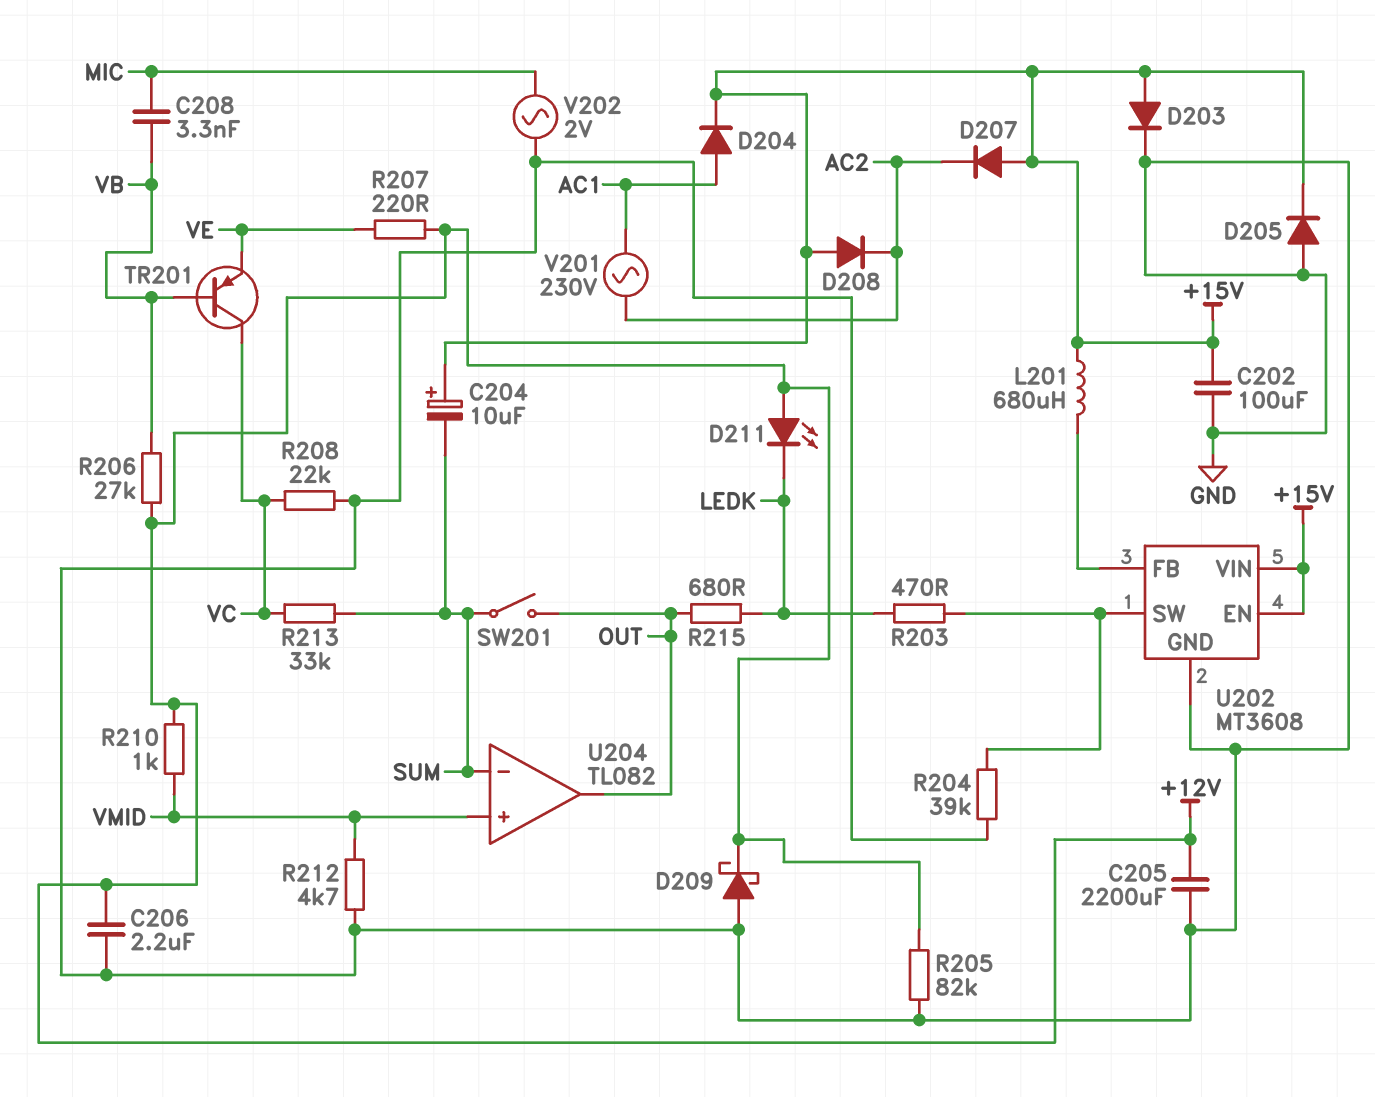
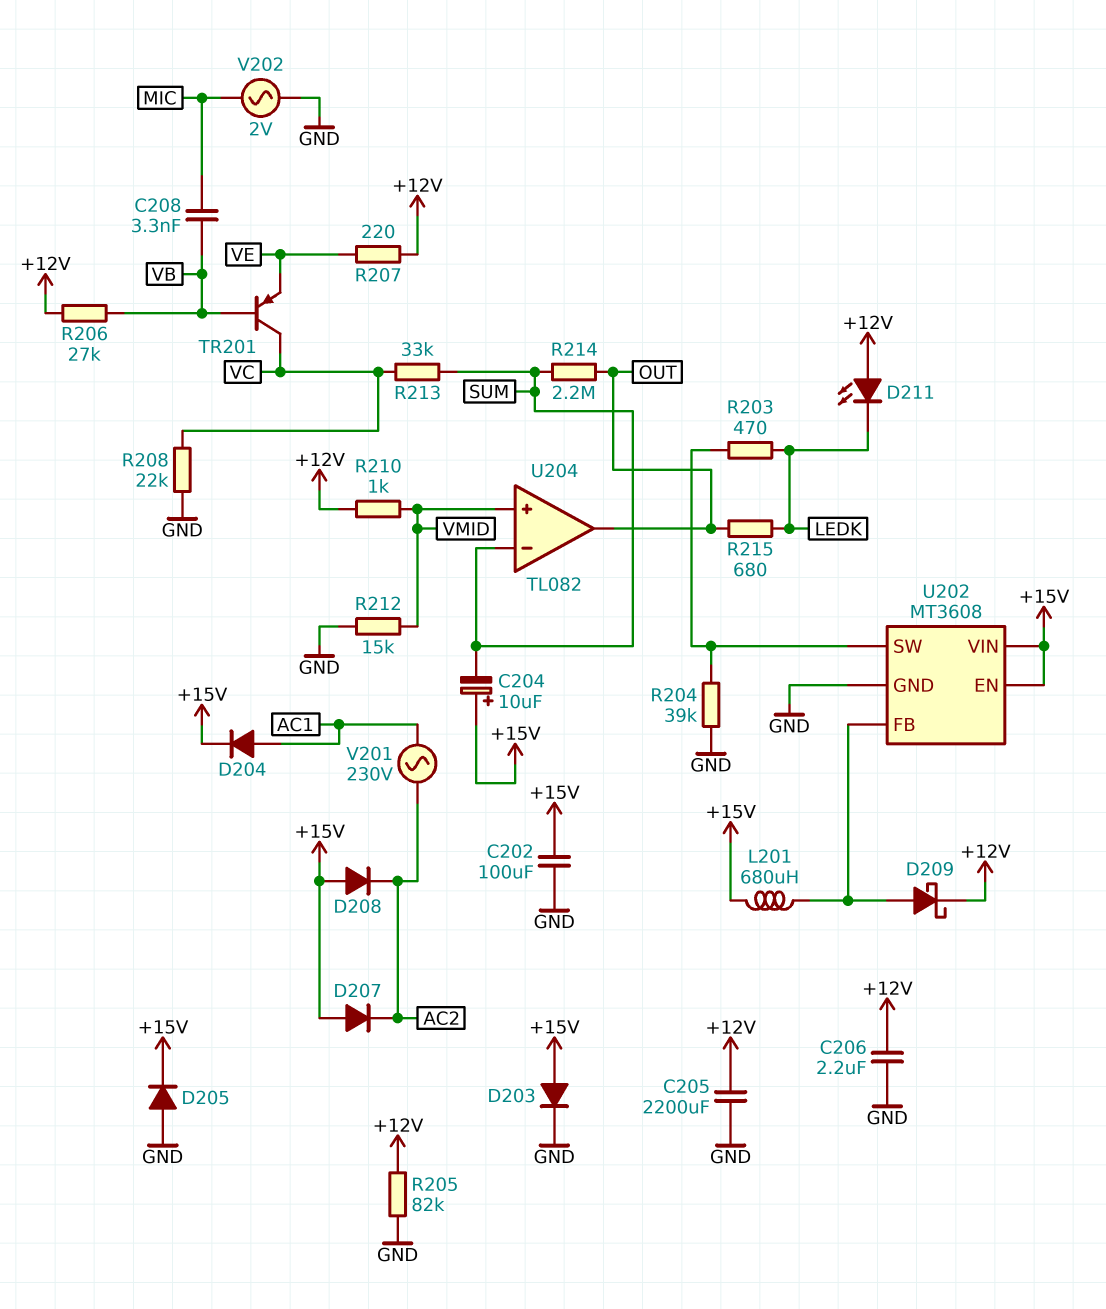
D209: schottky (A GND, K +12V) -> schottky (A U202/FB, K +12V)
R212: 4.7k (GND, VMID) -> 15k (GND, VMID)
R214: none -> 2.2M (OUT, SUM)
SW201: switch (OUT, SUM) -> none

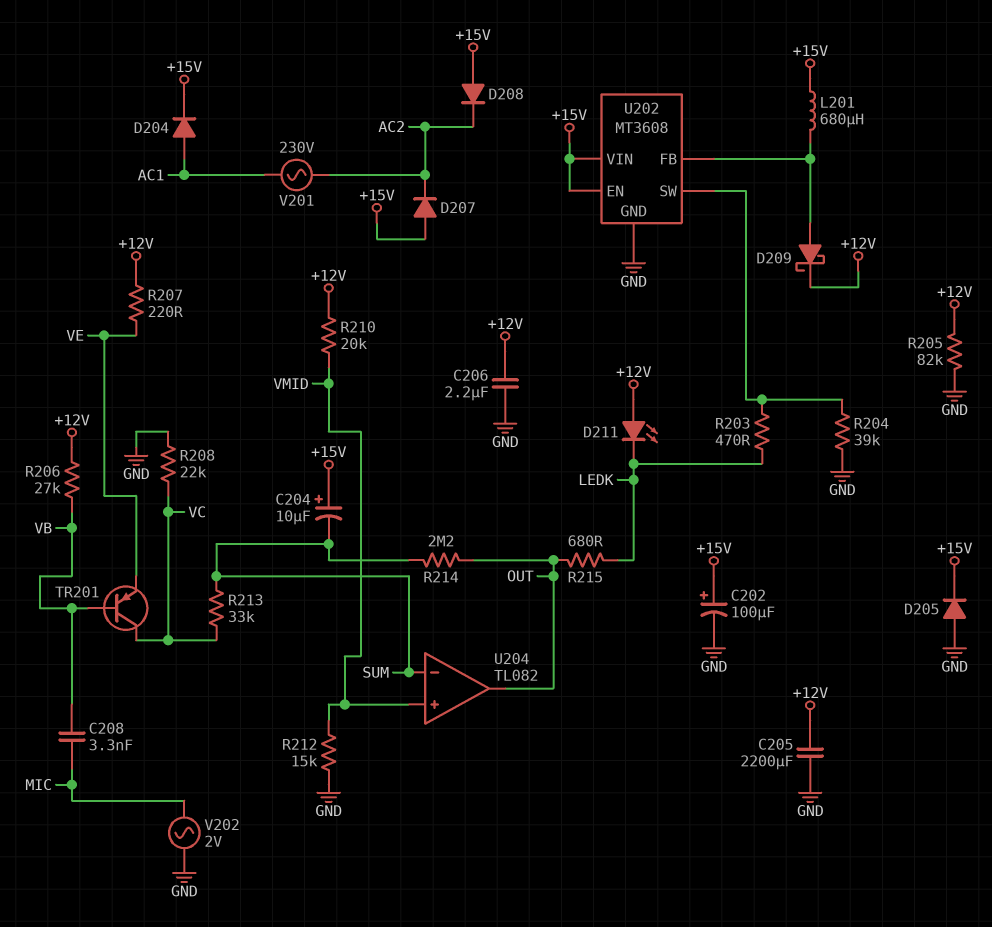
C202: 100uF (+15V, GND) -> 100uF (plus +15V, minus GND)
D203: diode (A +15V, K GND) -> none
R210: 1k (+12V, VMID) -> 20k (+12V, VMID)

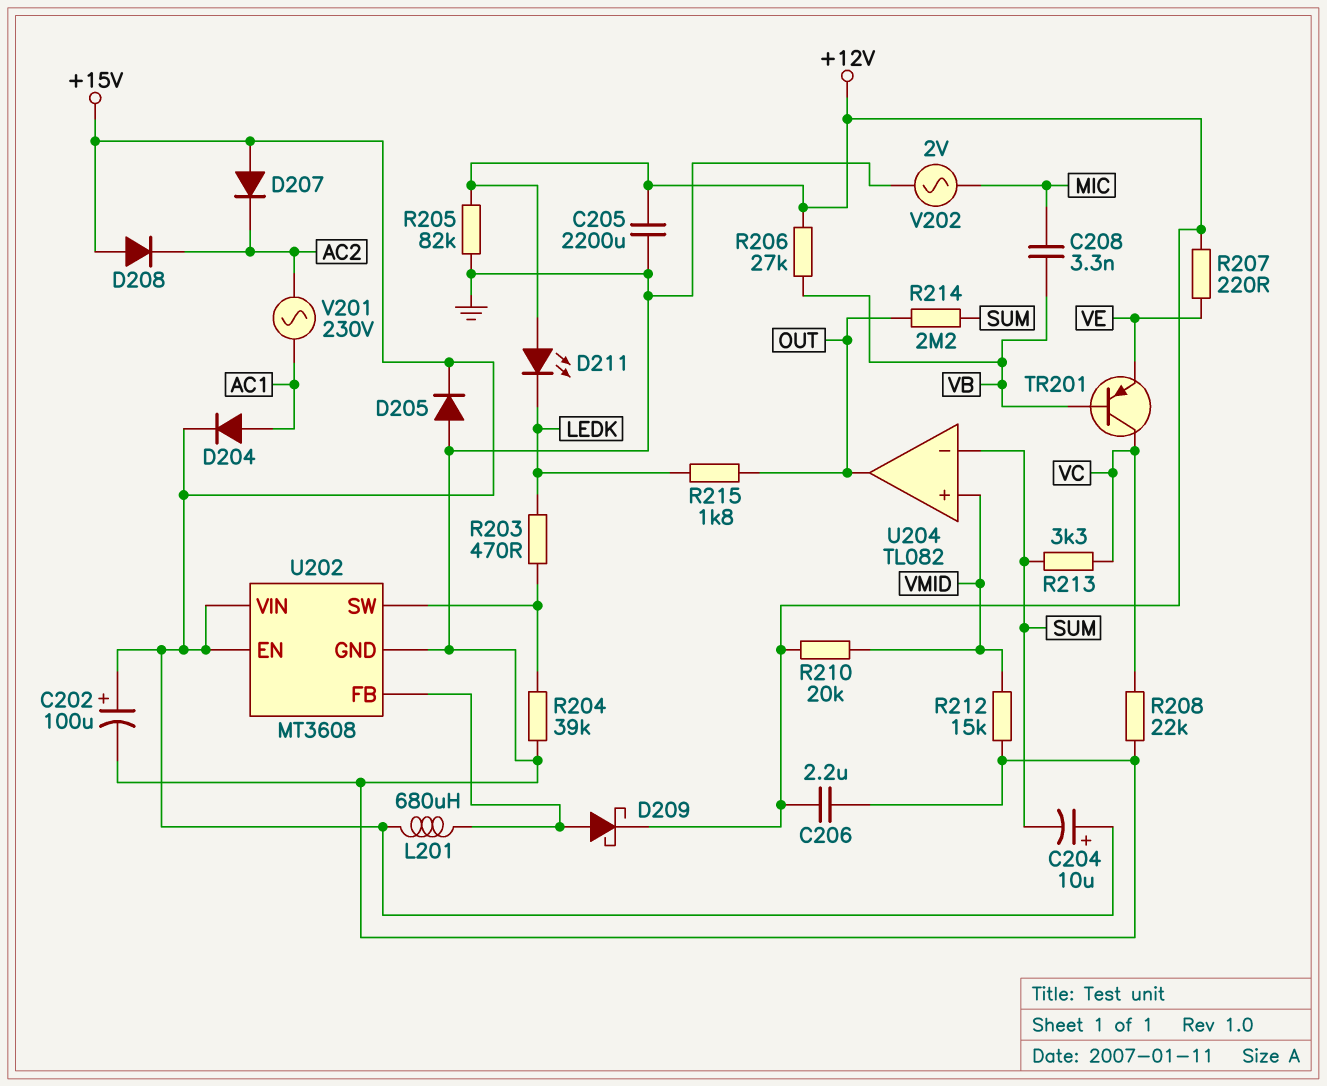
R213: 33k (SUM, VC) -> 3.3k (SUM, VC)
R215: 680 (LEDK, OUT) -> 1.8k (LEDK, OUT)

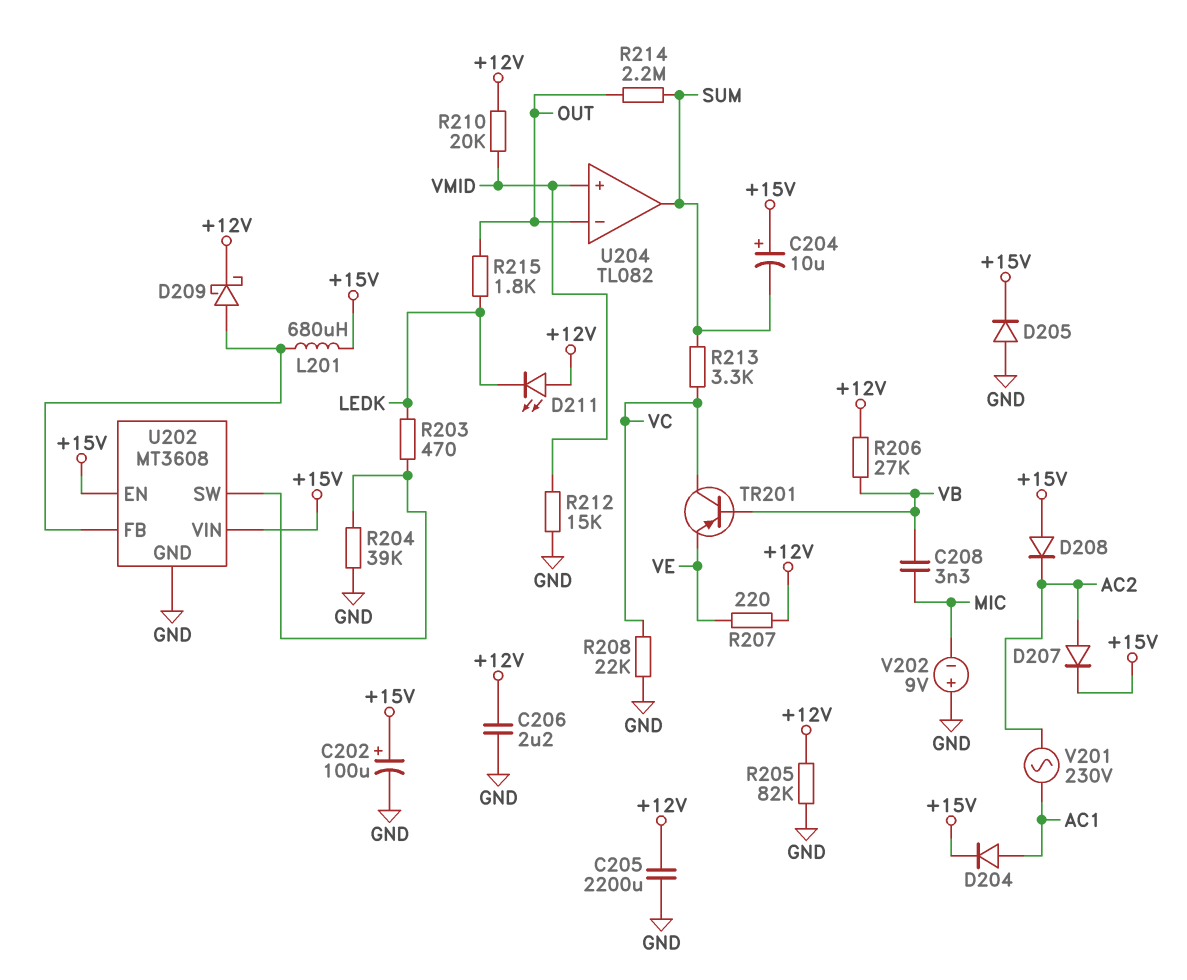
D207: diode (A +15V, K AC2) -> diode (A AC2, K +15V)
U204 pin in-: SUM -> OUT
U204 pin out: OUT -> SUM
V202: AC 2V (GND, MIC) -> 9V (plus GND, minus MIC)

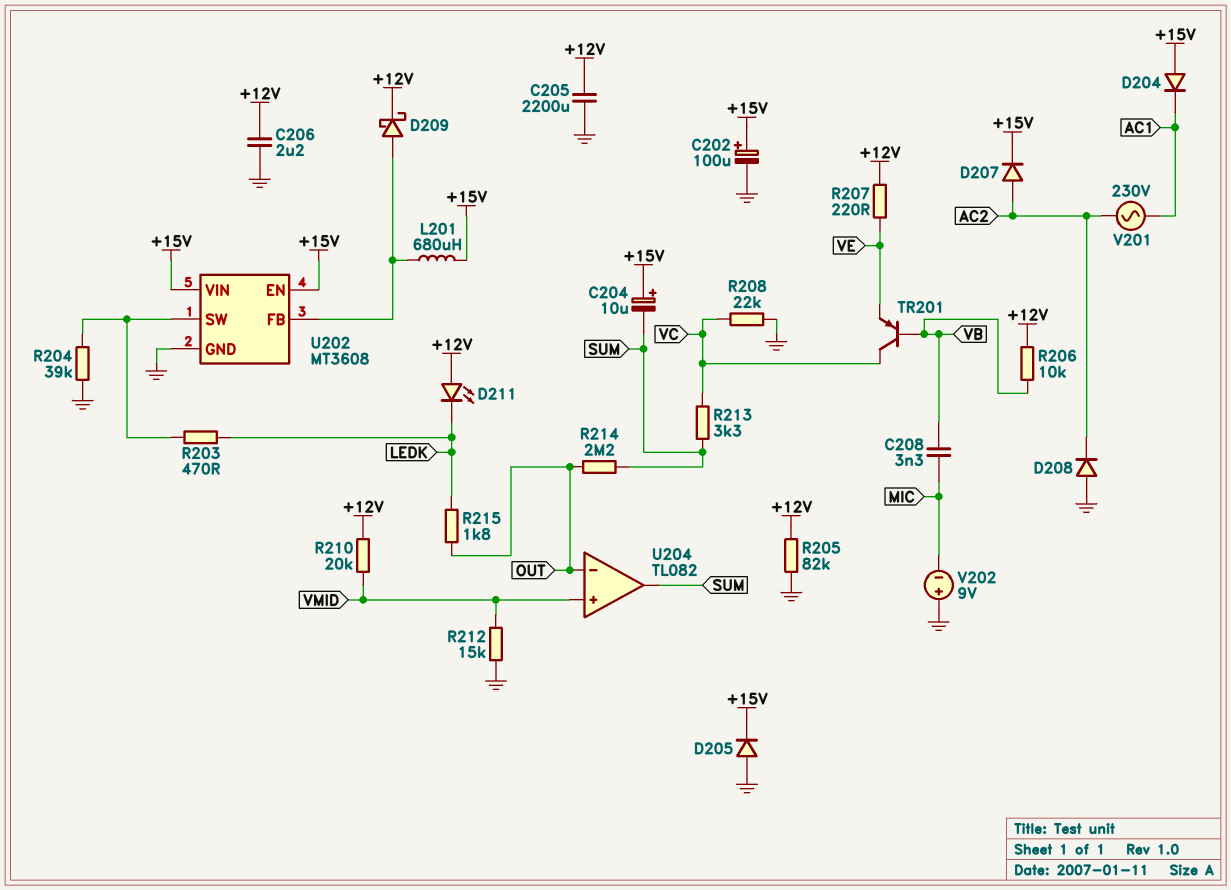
D204: diode (A AC1, K +15V) -> diode (A +15V, K AC1)
D208: diode (A +15V, K AC2) -> diode (A GND, K AC2)
R206: 27k (+12V, VB) -> 10k (+12V, VB)

